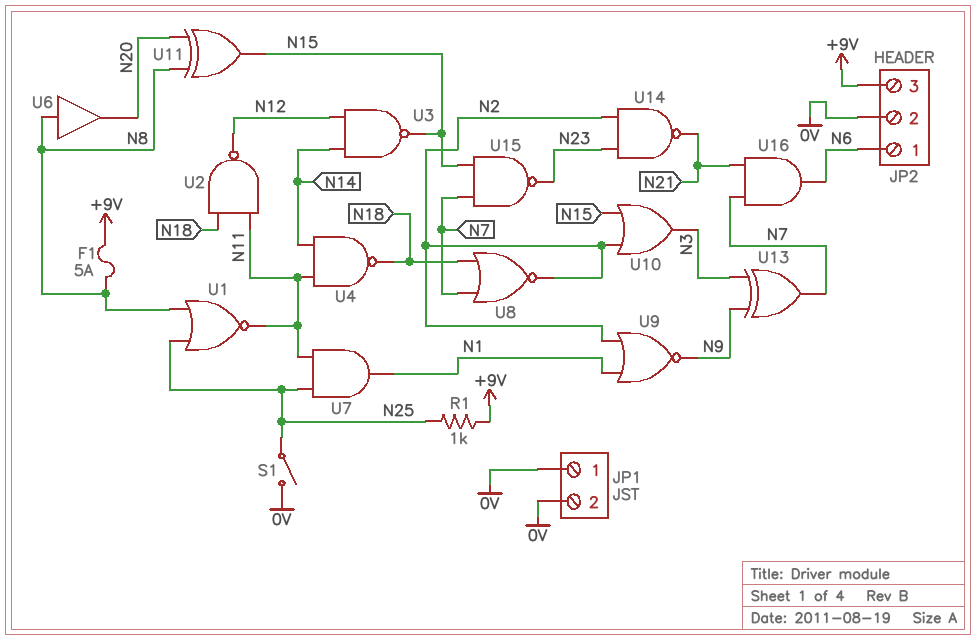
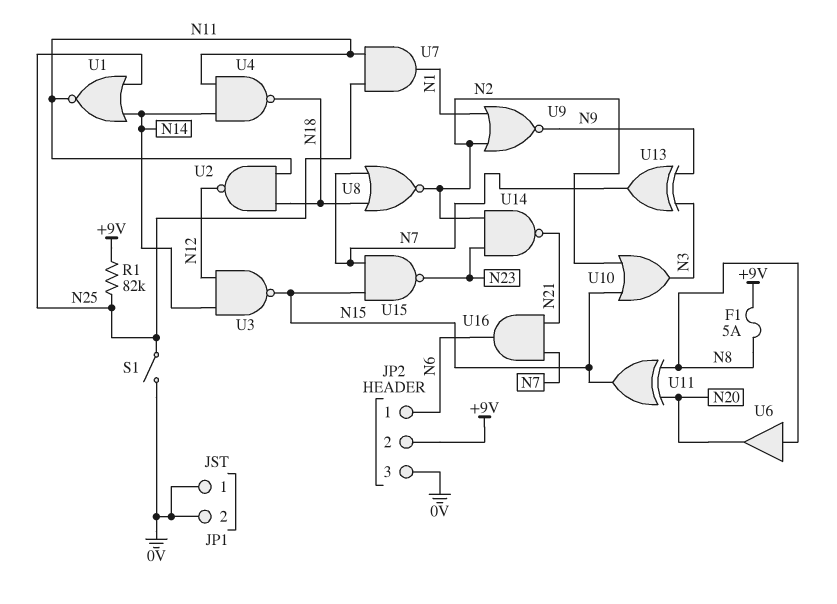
JP2 pin 2: 0V -> +9V
JP2 pin 3: +9V -> 0V
R1: 1k (+9V, N25) -> 82k (+9V, N25)
U1: NOR (in N8, in N25, out N11) -> NOR (in N14, in N25, out N11)

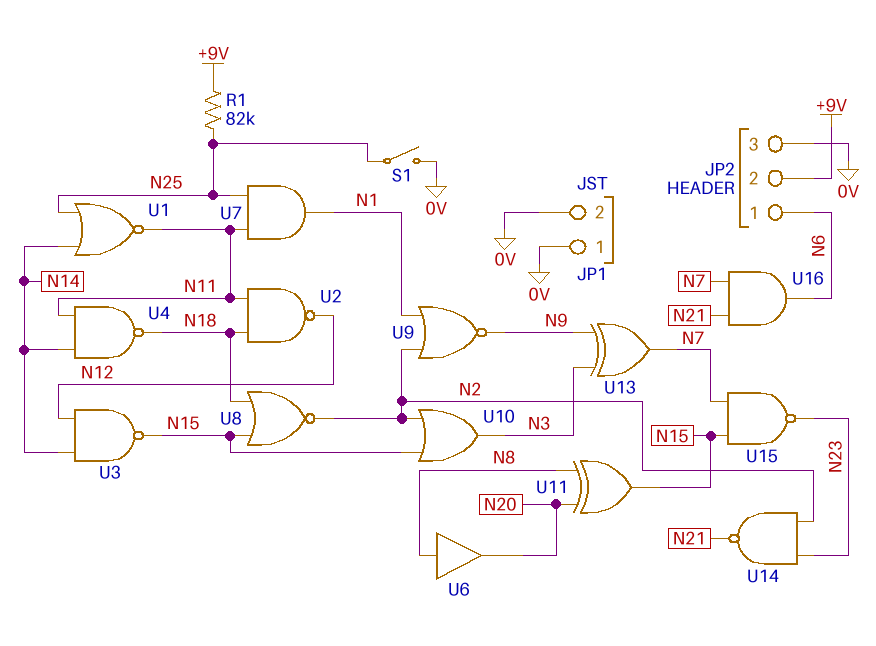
F1: 5A (+9V, N8) -> none
U8: NOR (in N7, in N18, out N2) -> NOR (in N15, in N18, out N2)

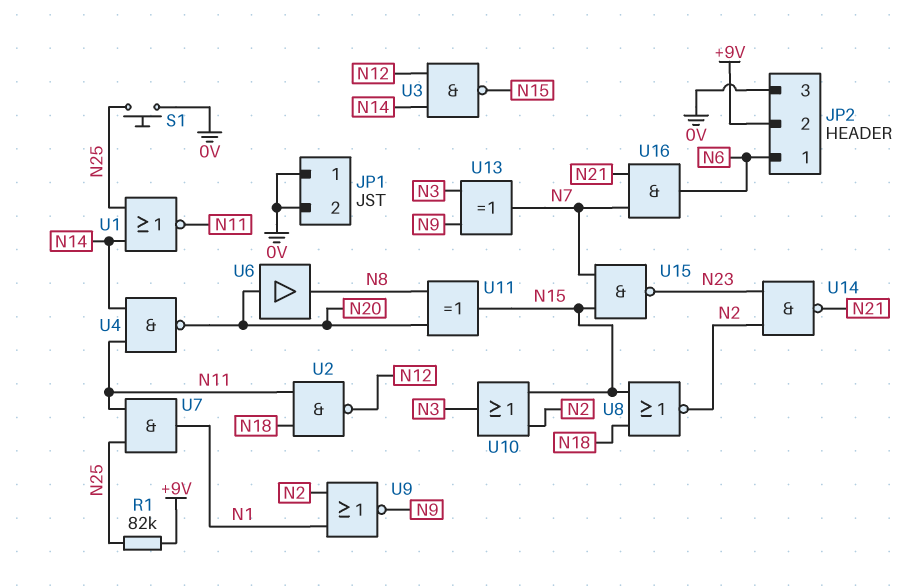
S1: switch (0V, N25) -> button (0V, N25)
U4: NAND (in N11, in N14, out N18) -> NAND (in N11, in N14, out N20)
U6: buffer (in N8, out N20) -> buffer (in N20, out N8)

